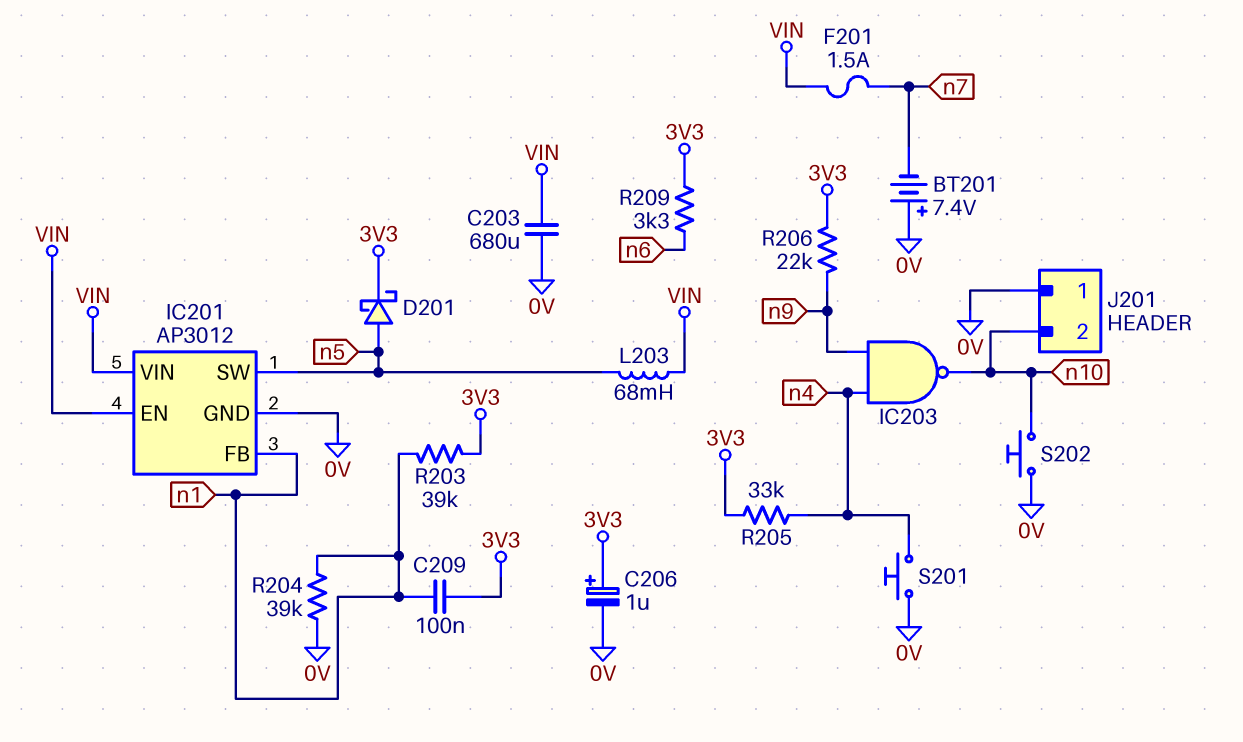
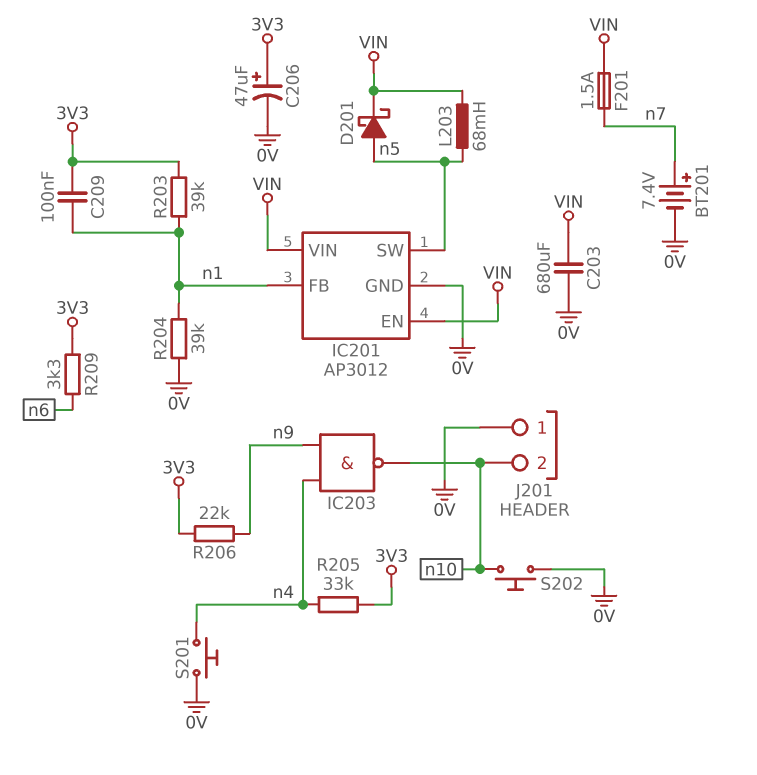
BT201: 7.4V (plus 0V, minus n7) -> 7.4V (plus n7, minus 0V)
C206: 1uF (plus 3V3, minus 0V) -> 47uF (plus 3V3, minus 0V)
D201: schottky (A n5, K 3V3) -> schottky (A n5, K VIN)

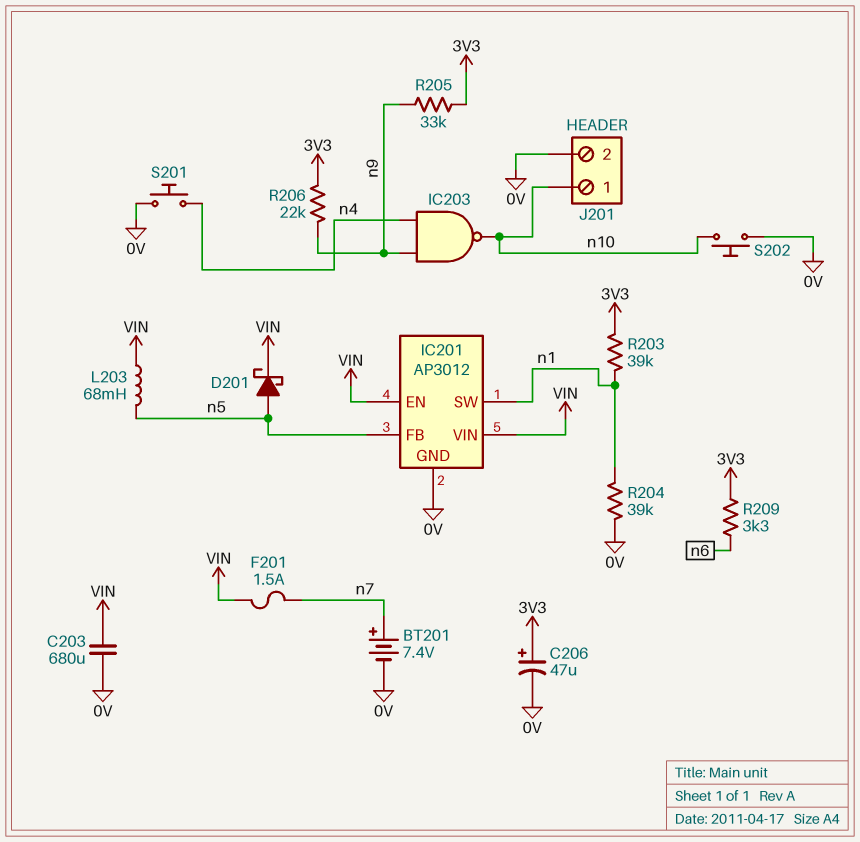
C209: 100nF (3V3, n1) -> none
IC201 pin FB: n1 -> n5
IC201 pin SW: n5 -> n1
J201 pin 1: 0V -> n10
J201 pin 2: n10 -> 0V
R205: 33k (3V3, n4) -> 33k (3V3, n9)

